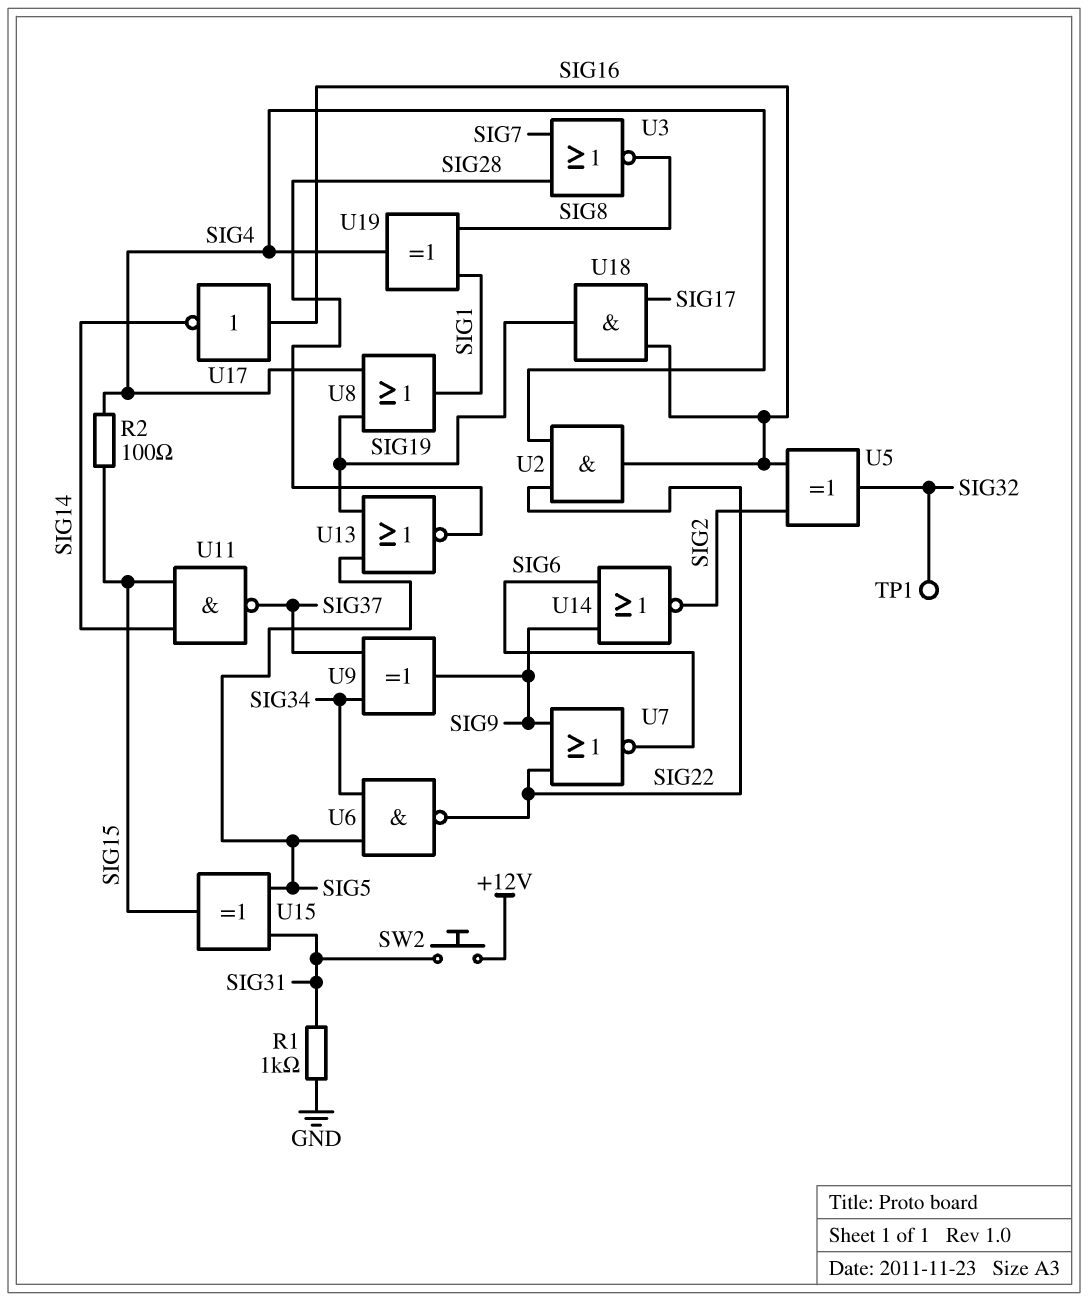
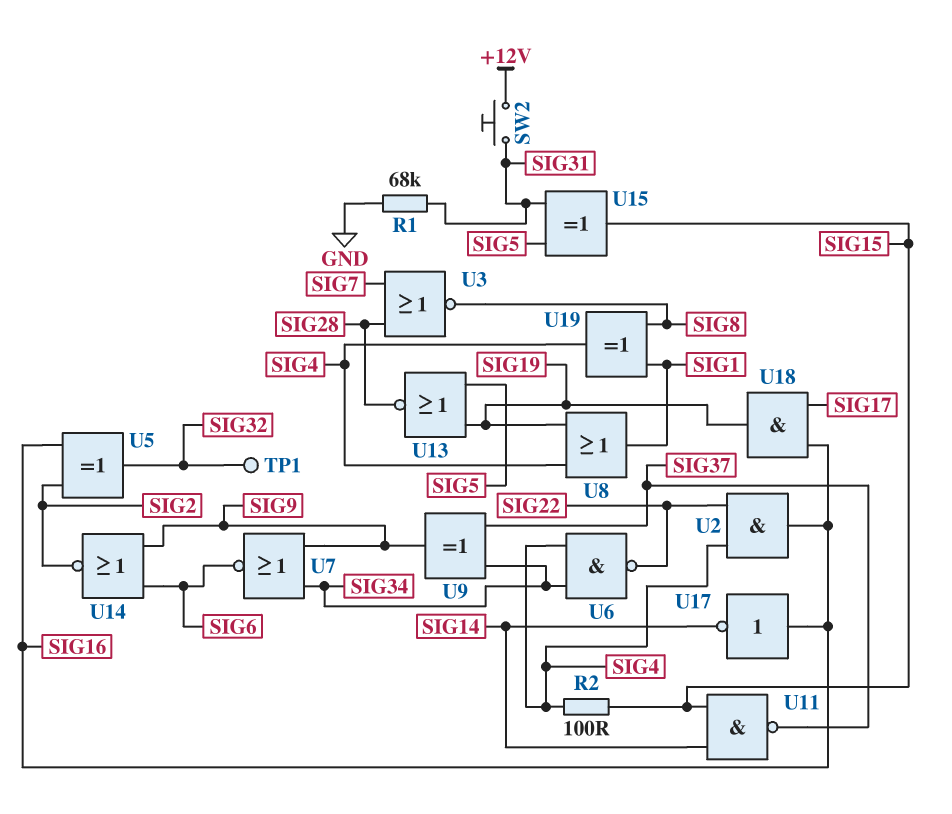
R1: 1k (GND, SIG31) -> 68k (GND, SIG31)
U6: NAND (in SIG5, in SIG34, out SIG22) -> NAND (in SIG4, in SIG34, out SIG22)
U7: NOR (in SIG9, in SIG22, out SIG6) -> NOR (in SIG9, in SIG34, out SIG6)

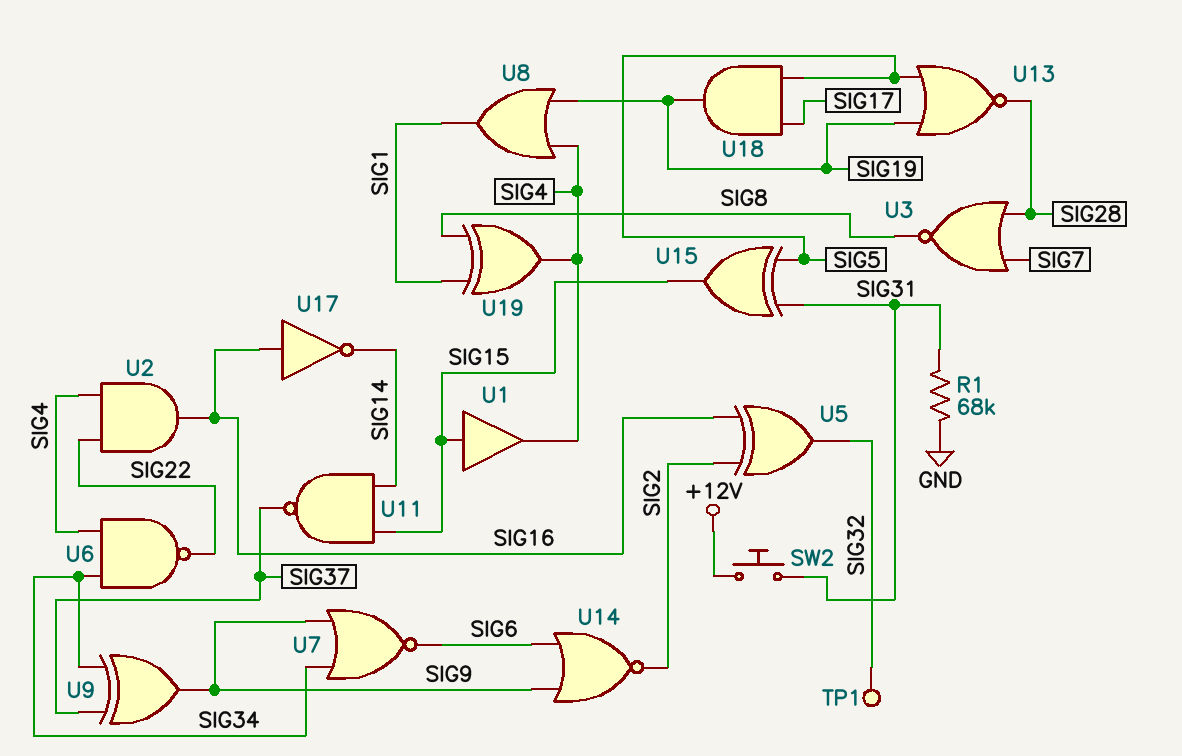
R2: 100 (SIG4, SIG15) -> none
U1: none -> buffer (in SIG15, out SIG4)
U18: AND (in SIG16, in SIG17, out SIG19) -> AND (in SIG5, in SIG17, out SIG19)

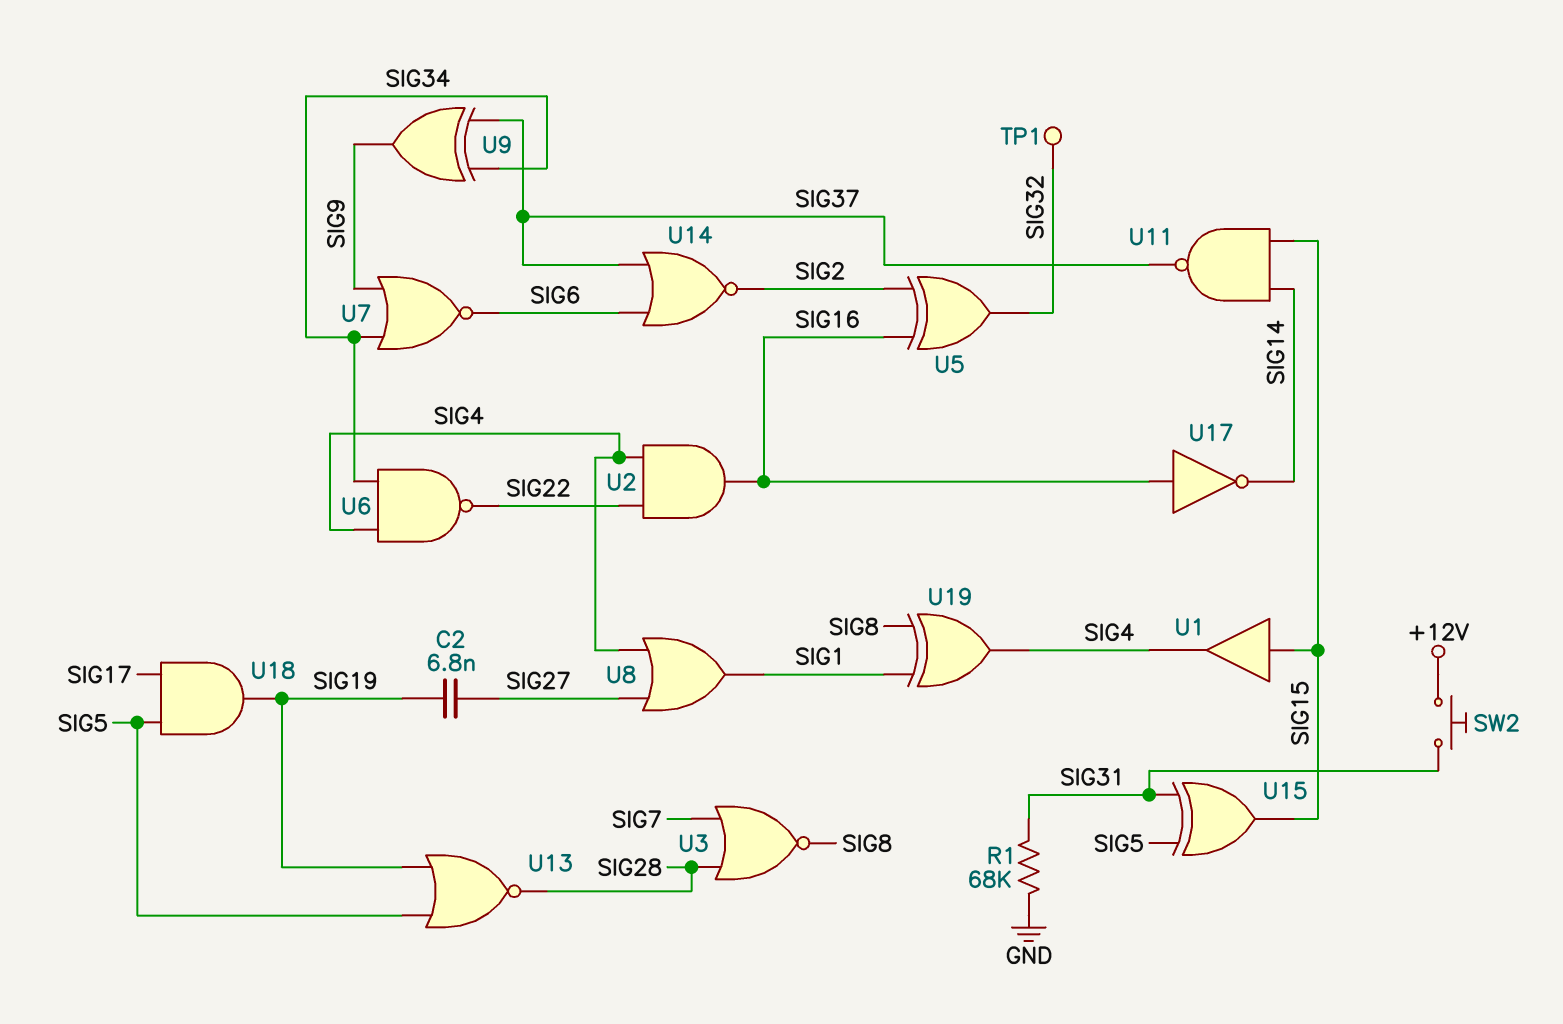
C2: none -> 6.8nF (SIG19, SIG27)
U8: OR (in SIG4, in SIG19, out SIG1) -> OR (in SIG4, in SIG27, out SIG1)
U14: NOR (in SIG6, in SIG9, out SIG2) -> NOR (in SIG6, in SIG37, out SIG2)

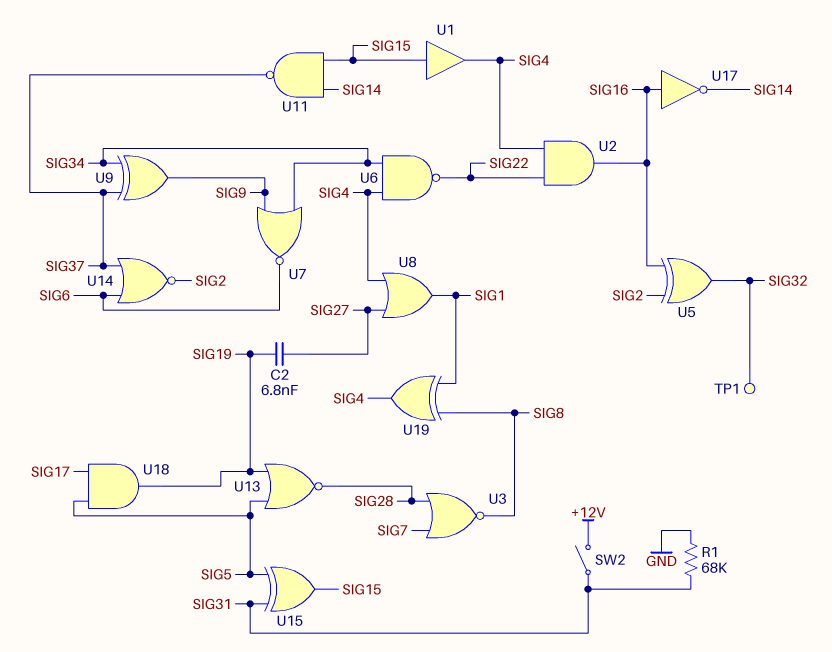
SW2: button (+12V, SIG31) -> switch (+12V, SIG31)

